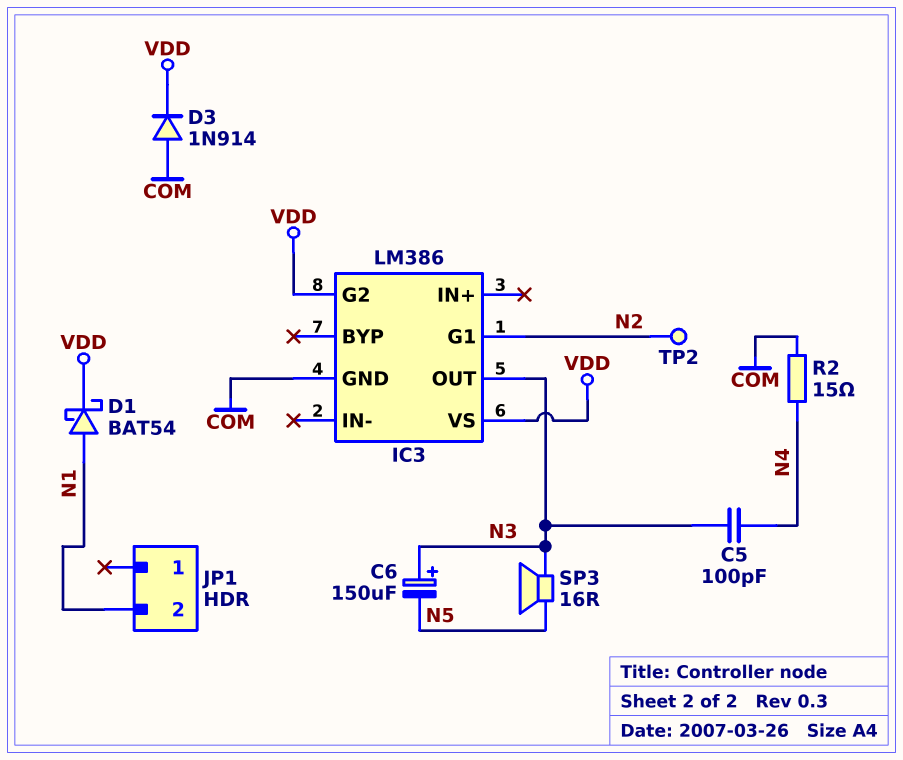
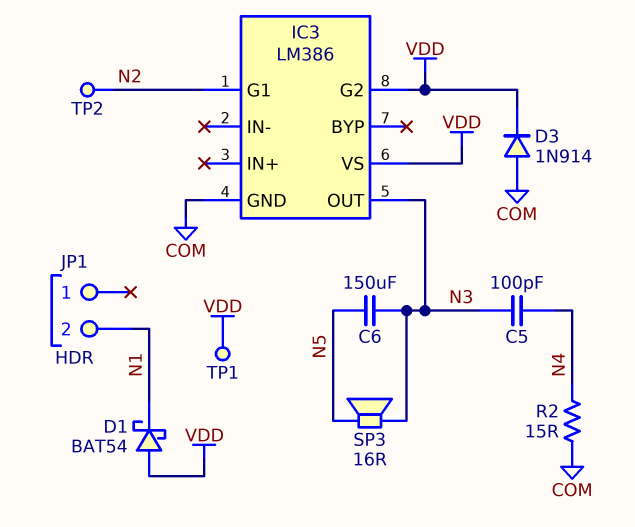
C6: 150uF (plus N3, minus N5) -> 150uF (N3, N5)
D1: schottky BAT54 (A N1, K VDD) -> schottky BAT54 (A VDD, K N1)
TP1: none -> test point (VDD)

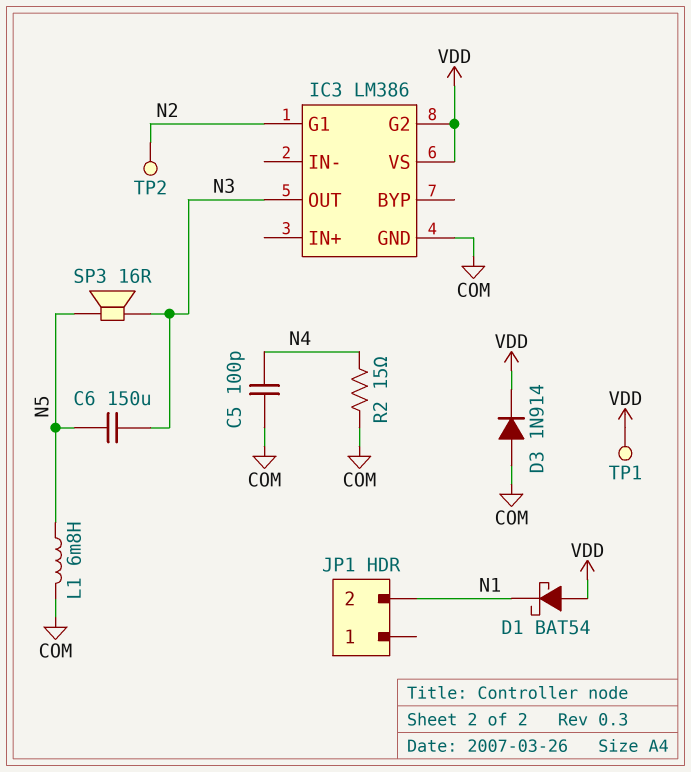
C5: 100pF (N3, N4) -> 100pF (COM, N4)
L1: none -> 6.8mH (COM, N5)

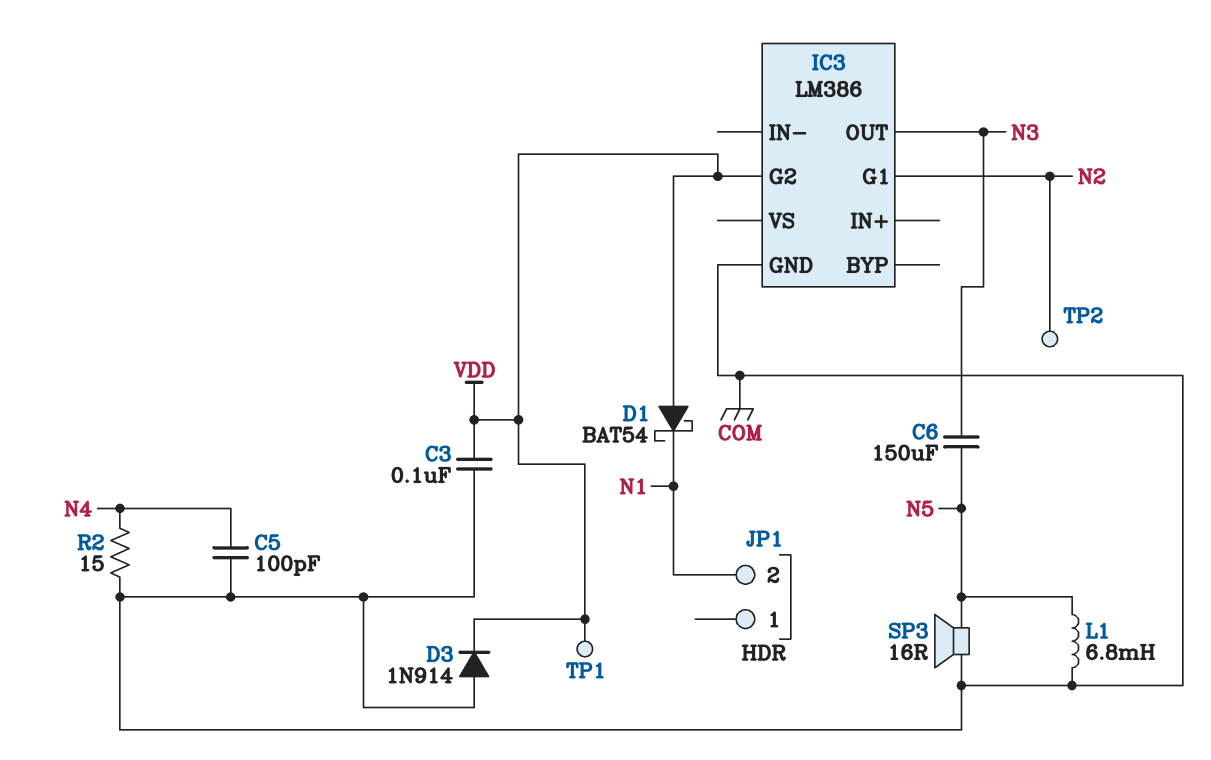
C3: none -> 100nF (COM, VDD)
IC3 pin VS: VDD -> none
SP3: speaker 16R (N3, N5) -> speaker 16R (COM, N5)

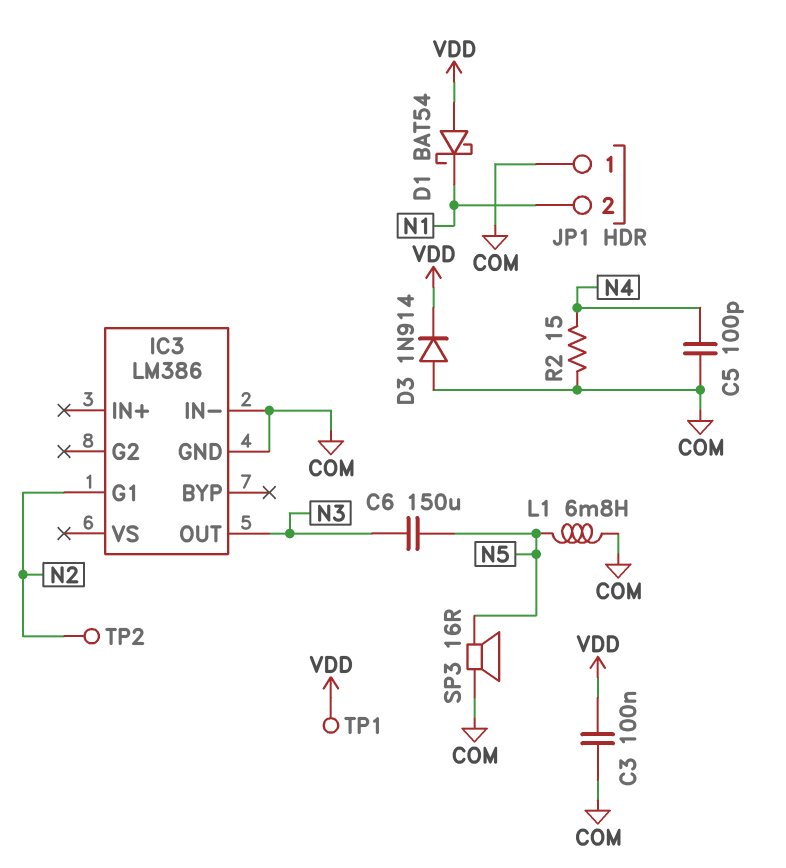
IC3 pin G2: VDD -> none
IC3 pin IN-: none -> COM
JP1 pin 1: none -> COM

